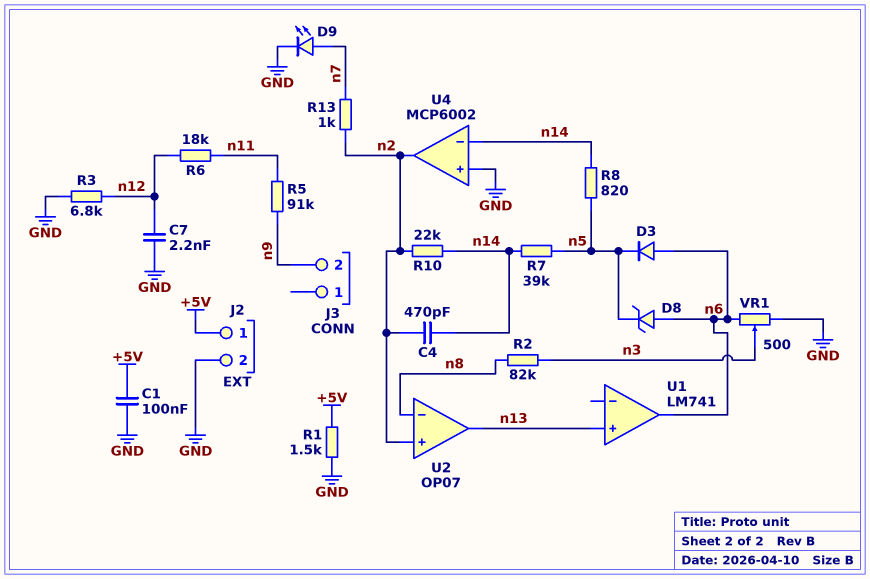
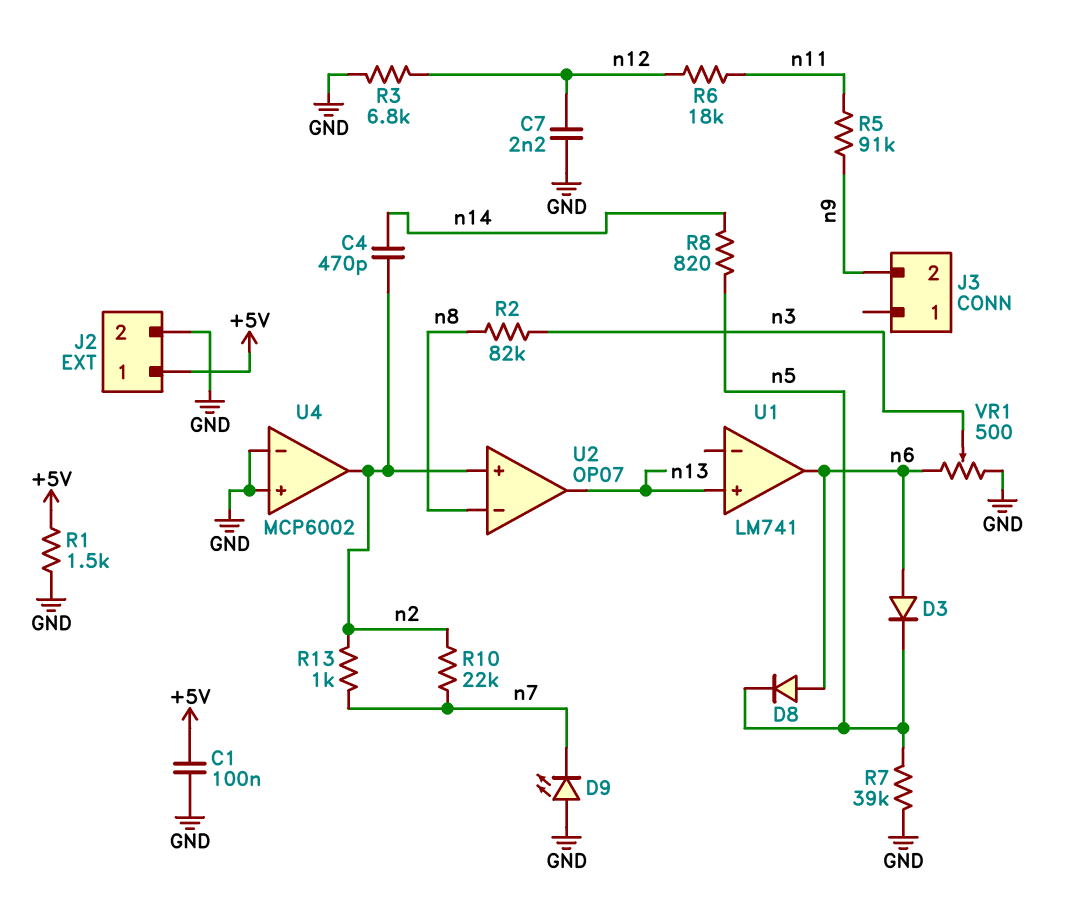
D8: zener (A n6, K n5) -> diode (A n6, K n5)
D9: LED (A n7, K GND) -> LED (A GND, K n7)
R7: 39k (n5, n14) -> 39k (GND, n5)
R10: 22k (n2, n14) -> 22k (n2, n7)
U4 pin in-: n14 -> GND

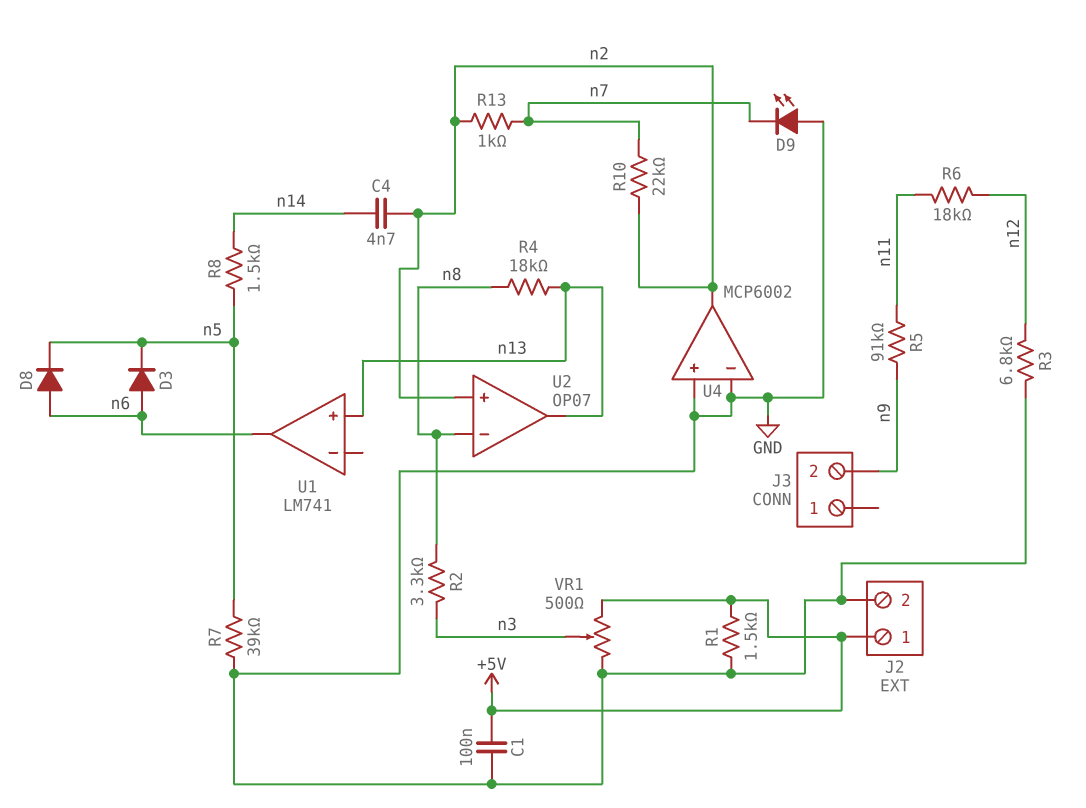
C4: 470pF (n2, n14) -> 4.7nF (n2, n14)
C7: 2.2nF (GND, n12) -> none
R2: 82k (n3, n8) -> 3.3k (n3, n8)
R4: none -> 18k (n8, n13)
R8: 820 (n5, n14) -> 1.5k (n5, n14)
VR1: 500 (GND, n6, wiper n3) -> 500 (+5V, GND, wiper n3)

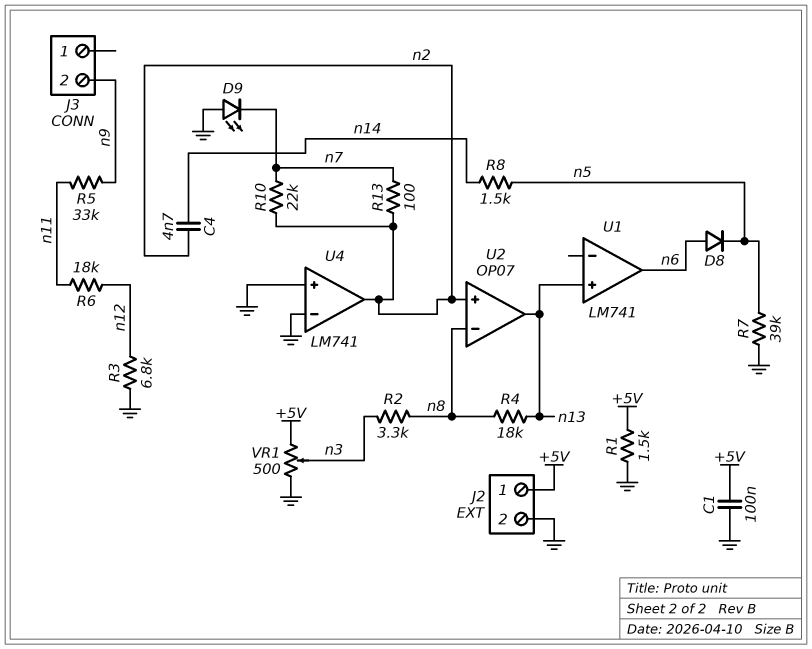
D3: diode (A n6, K n5) -> none
R5: 91k (n9, n11) -> 33k (n9, n11)
R13: 1k (n2, n7) -> 100 (n2, n7)
U4: MCP6002 -> LM741

